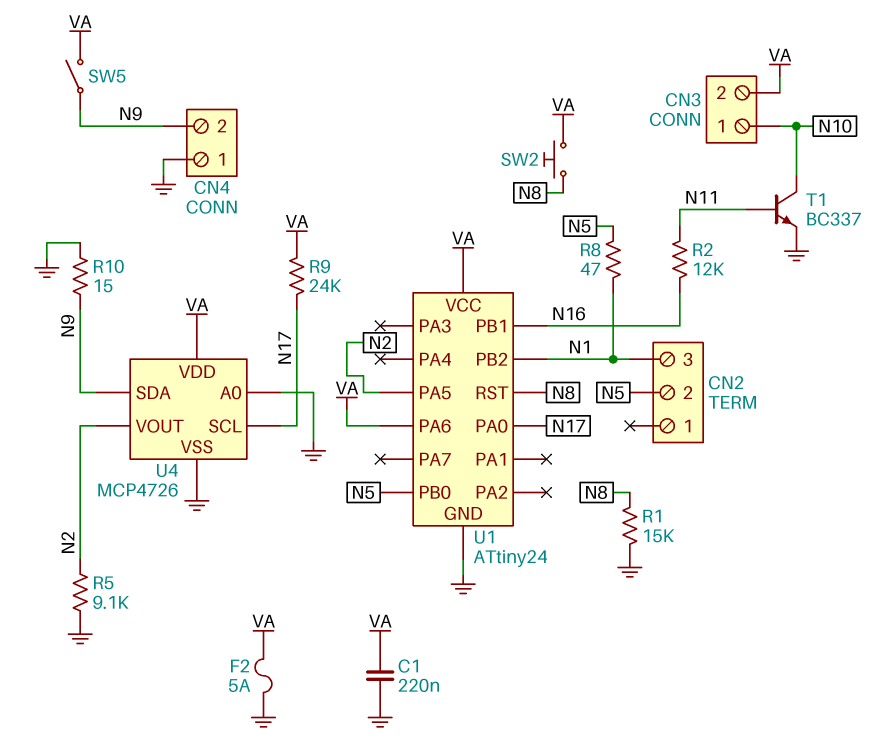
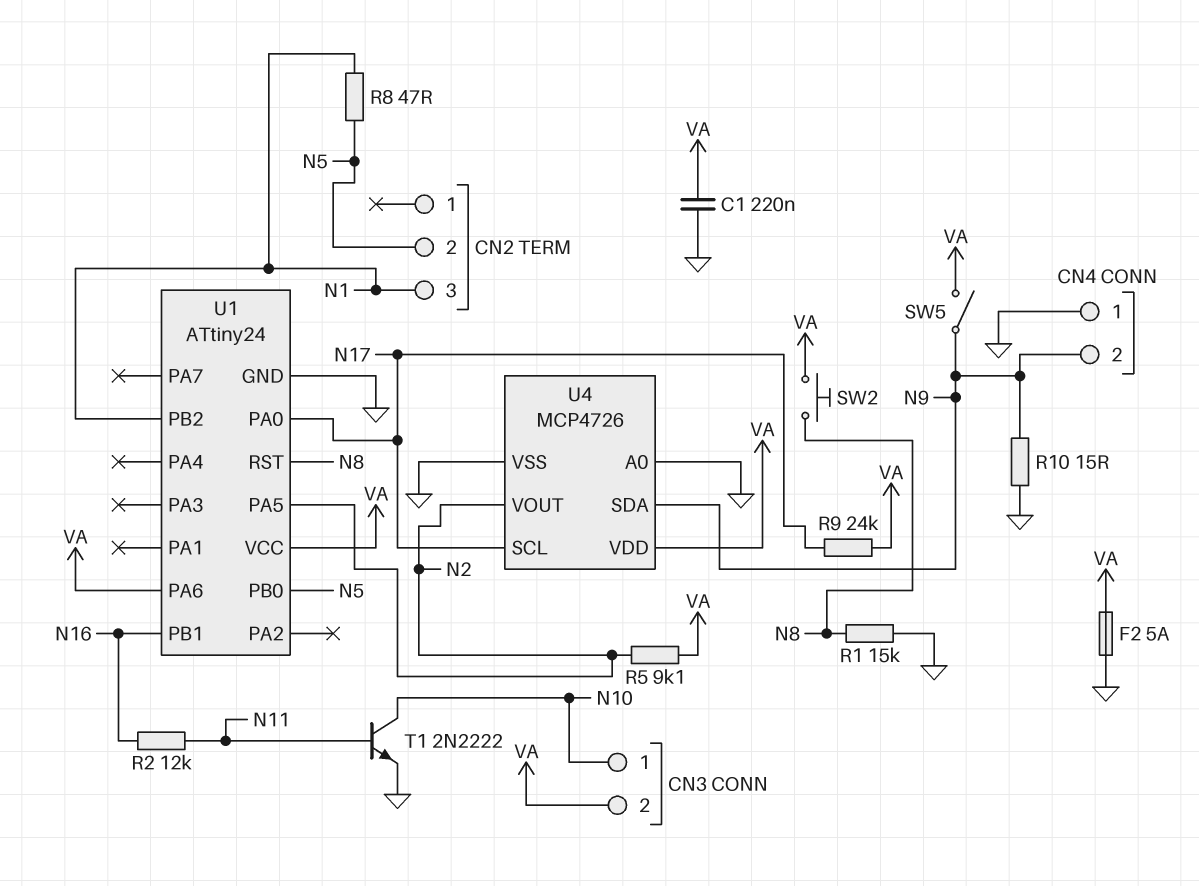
R5: 9.1k (GND, N2) -> 9.1k (N2, VA)
T1: NPN BC337 (B N11, C N10, E GND) -> NPN 2N2222 (B N11, C N10, E GND)

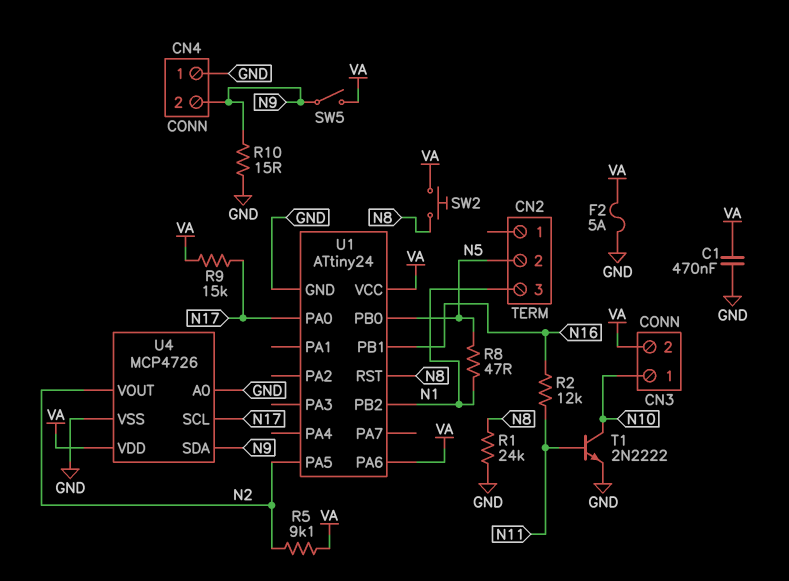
C1: 220nF (GND, VA) -> 470nF (GND, VA)
R1: 15k (GND, N8) -> 24k (GND, N8)
R9: 24k (N17, VA) -> 15k (N17, VA)

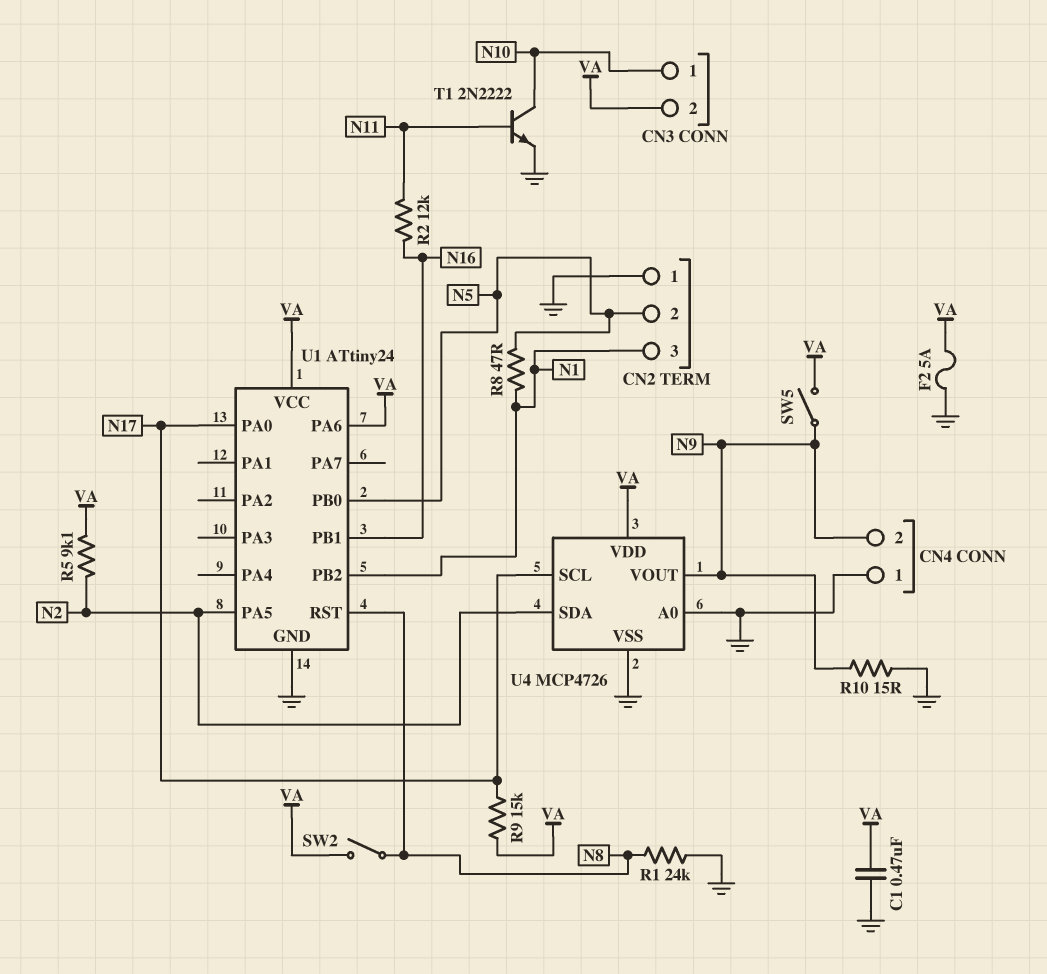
CN2 pin 1: none -> GND
SW2: button (N8, VA) -> switch (N8, VA)
U4 pin SDA: N9 -> N2
U4 pin VOUT: N2 -> N9

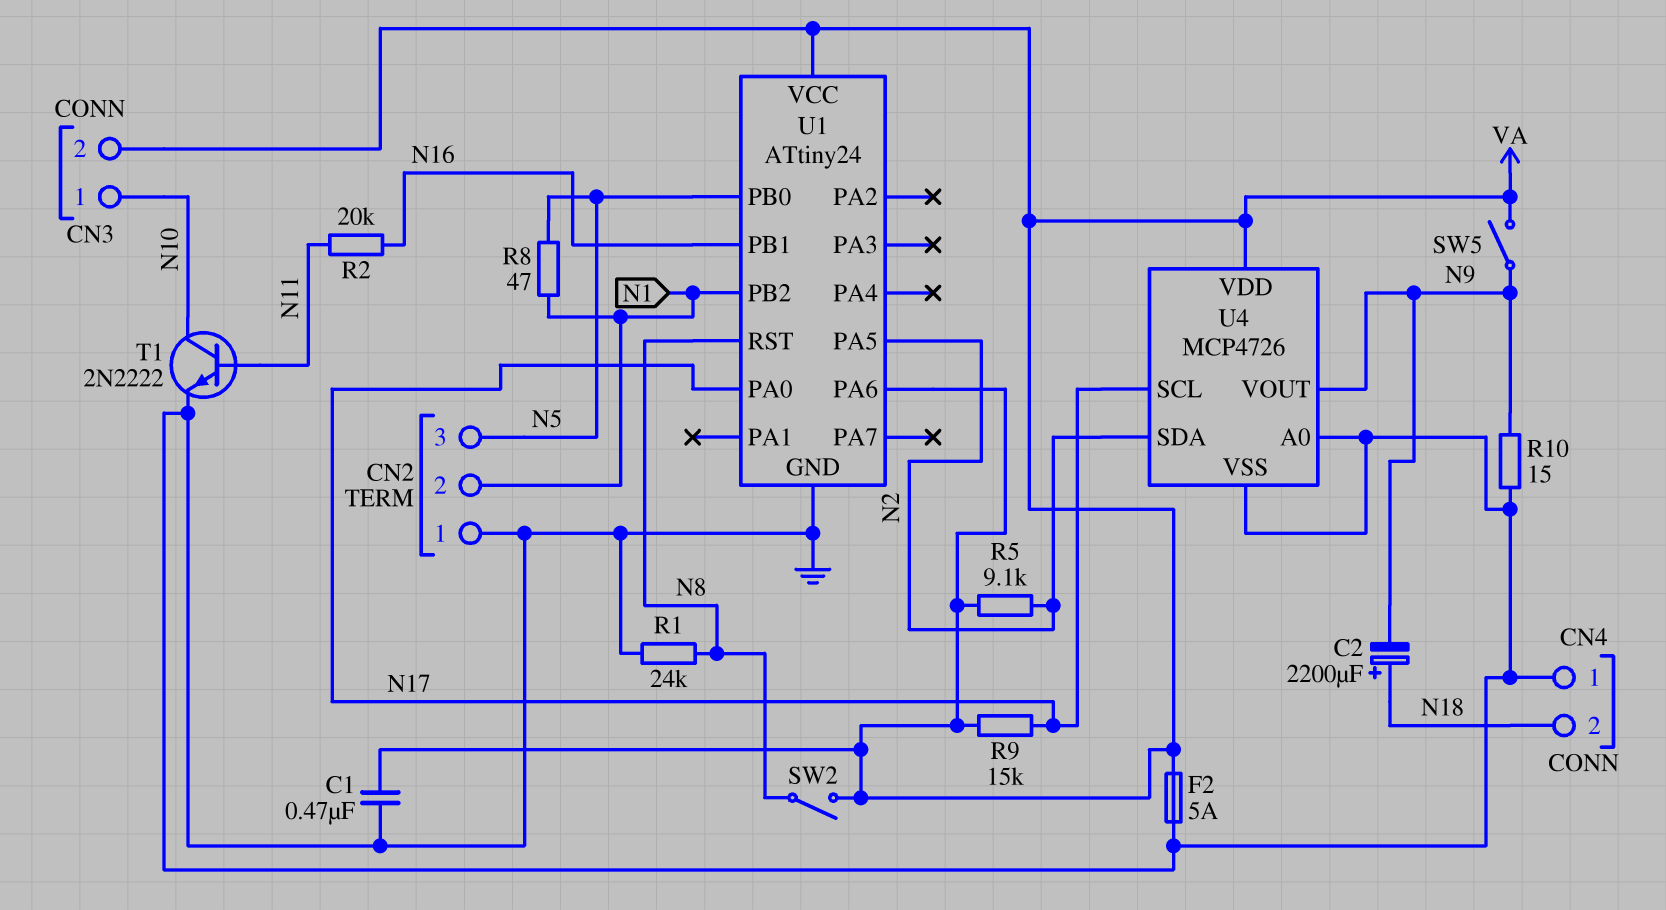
C2: none -> 2200uF (plus N18, minus N9)
CN2 pin 2: N5 -> N1
CN2 pin 3: N1 -> N5
CN4 pin 2: N9 -> N18
R2: 12k (N11, N16) -> 20k (N11, N16)

